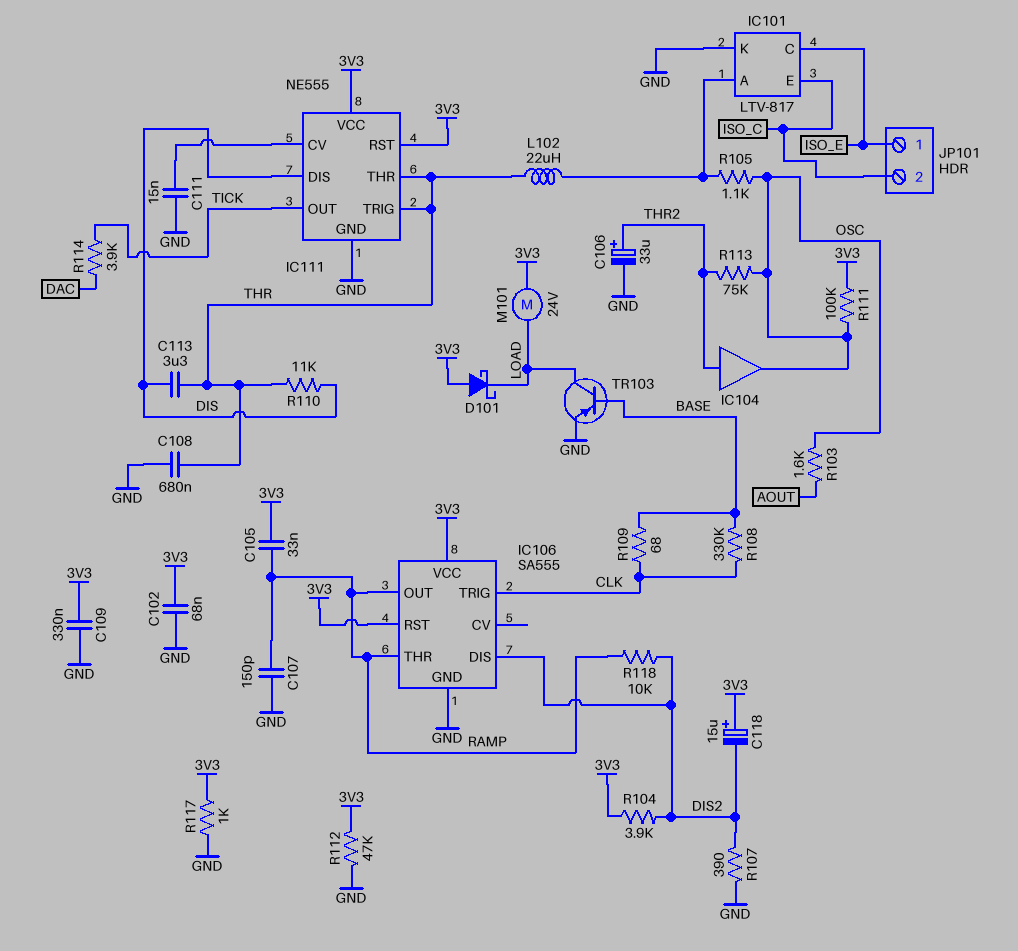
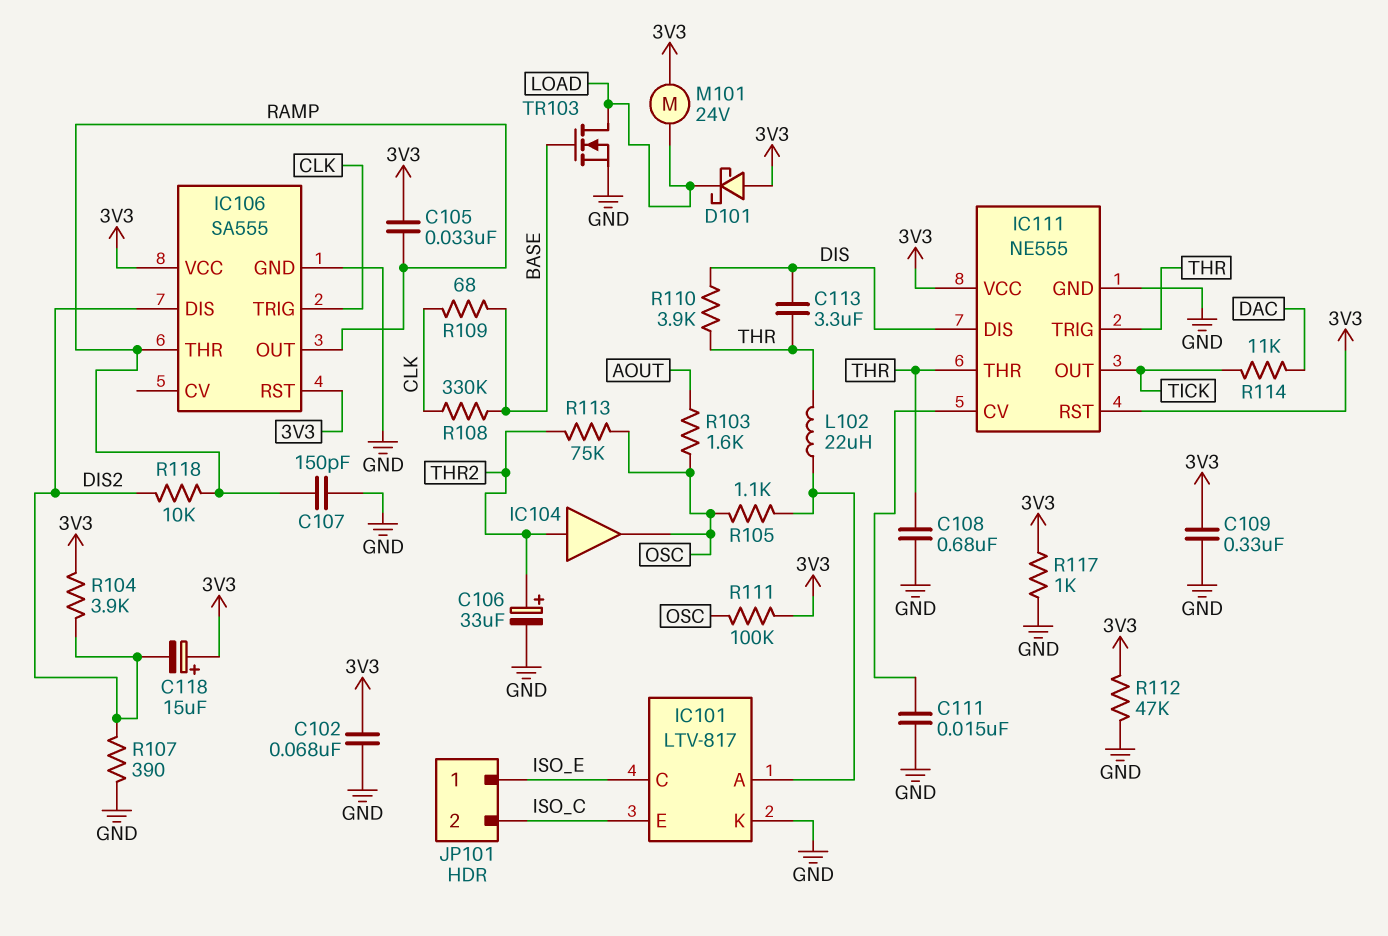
R110: 11k (DIS, THR) -> 3.9k (DIS, THR)
R114: 3.9k (DAC, TICK) -> 11k (DAC, TICK)
TR103: PNP (B BASE, C LOAD, E GND) -> NMOS (G BASE, D LOAD, S GND)

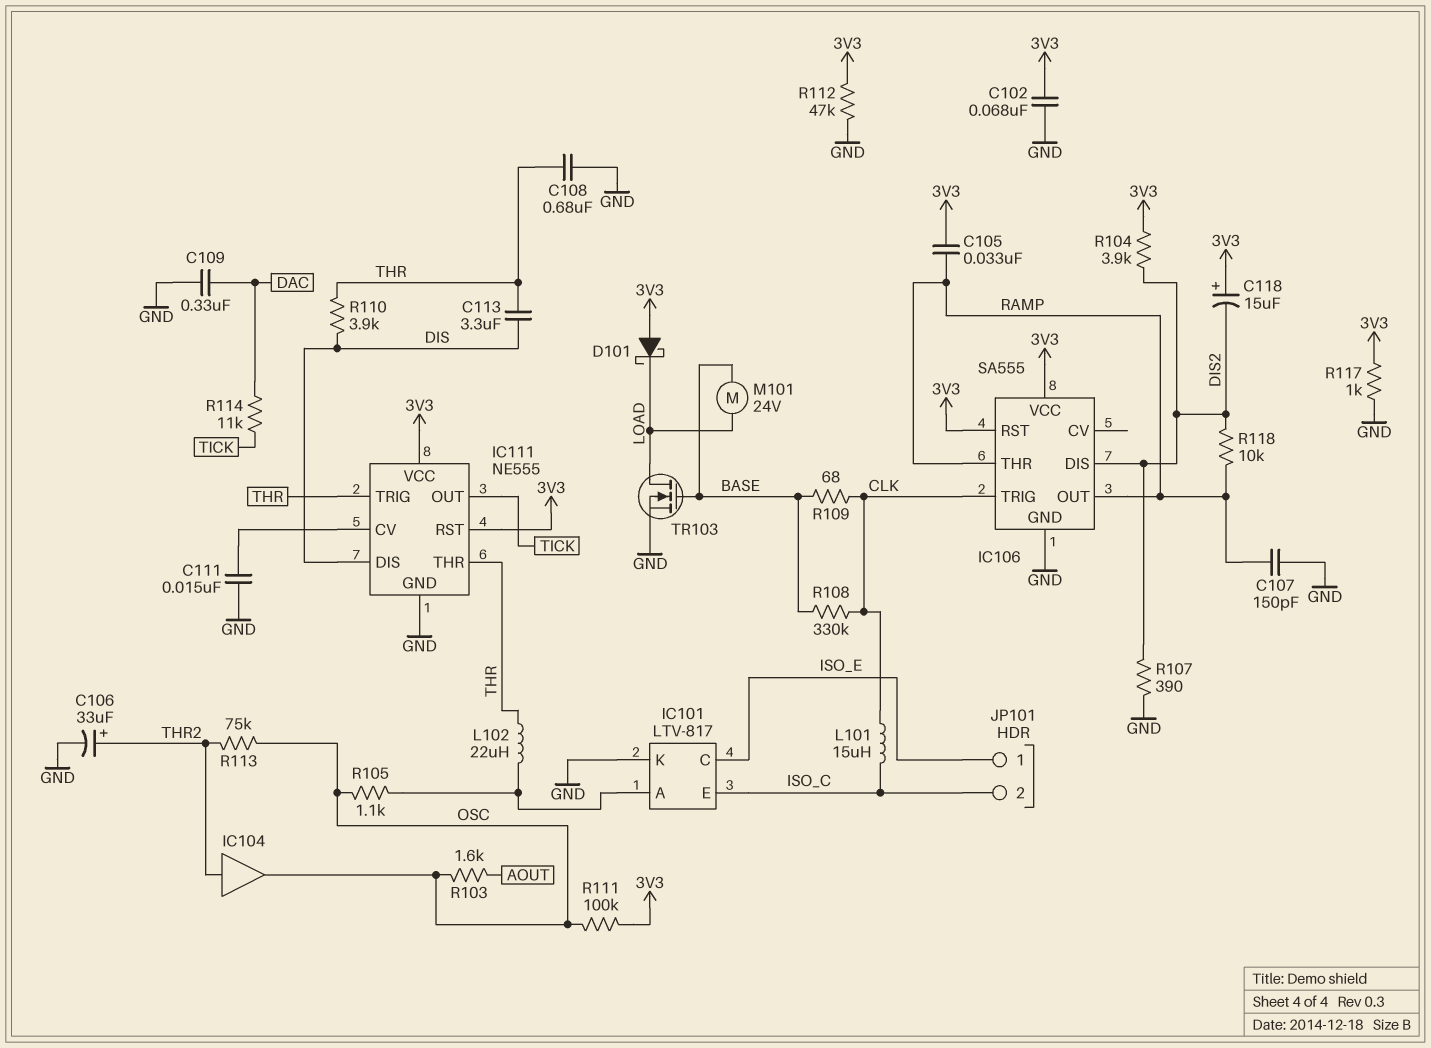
C109: 330nF (3V3, GND) -> 330nF (DAC, GND)
L101: none -> 15uH (CLK, ISO_C)
M101: motor 24V (3V3, LOAD) -> motor 24V (BASE, LOAD)

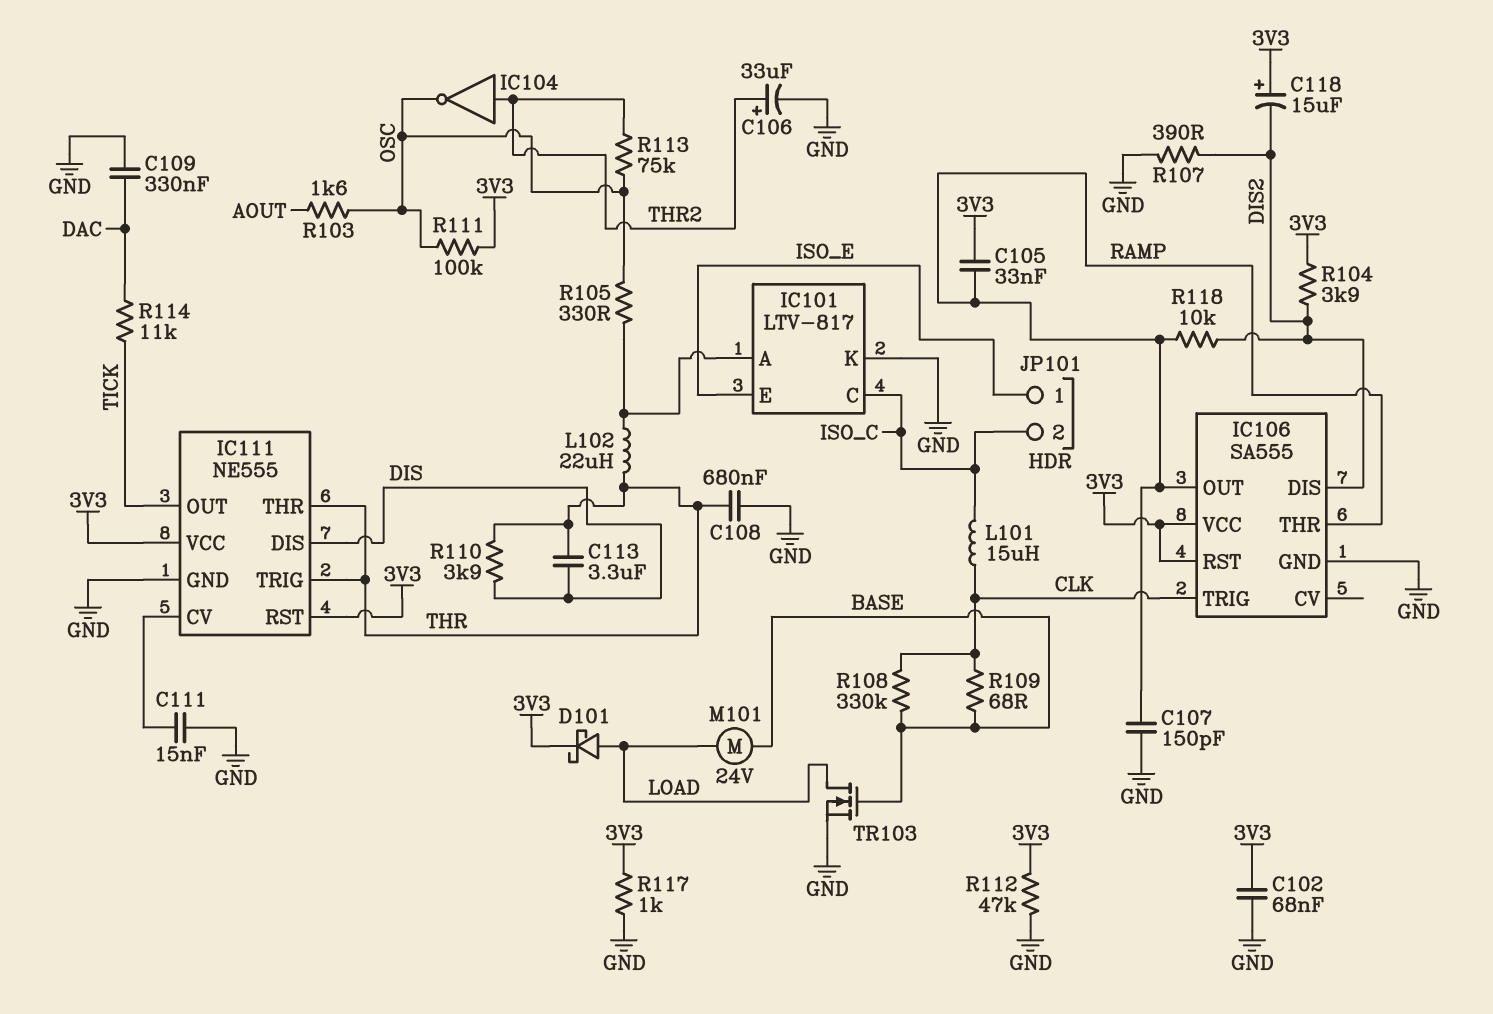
D101: schottky (A 3V3, K LOAD) -> schottky (A LOAD, K 3V3)
IC101 pin C: ISO_E -> ISO_C
IC101 pin E: ISO_C -> ISO_E
IC104: buffer (in THR2, out OSC) -> NOT (in THR2, out OSC)
R105: 1.1k (IC101/A, OSC) -> 330 (IC101/A, OSC)

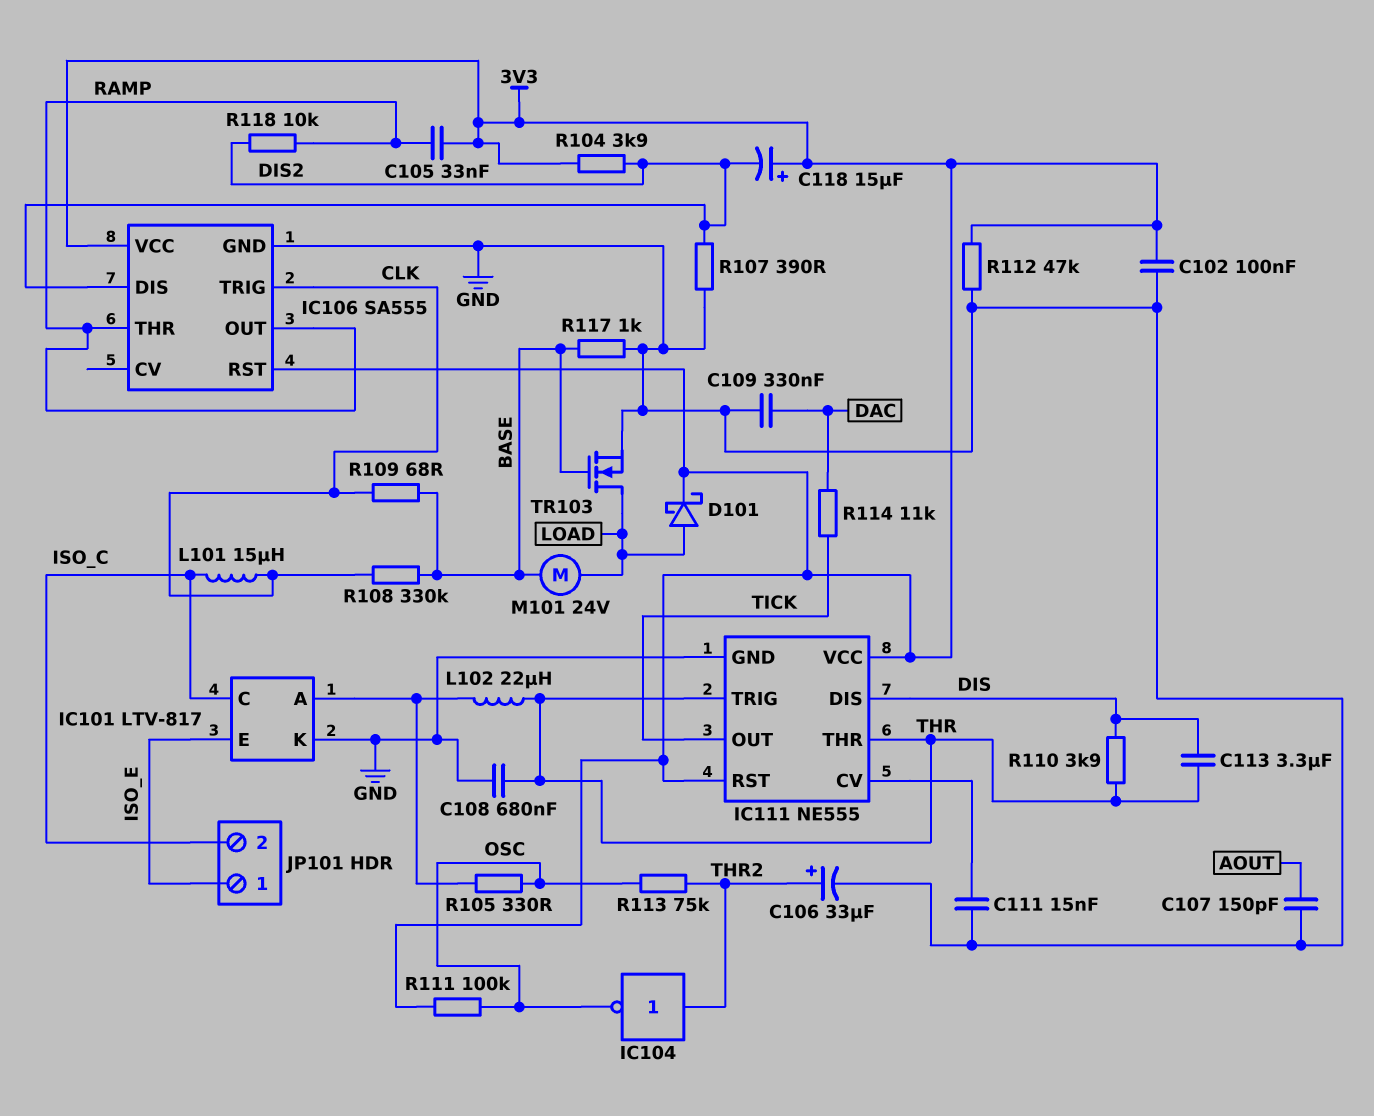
C102: 68nF (3V3, GND) -> 100nF (3V3, GND)
C107: 150pF (GND, RAMP) -> 150pF (AOUT, GND)
R103: 1.6k (AOUT, OSC) -> none
R117: 1k (3V3, GND) -> 1k (BASE, GND)

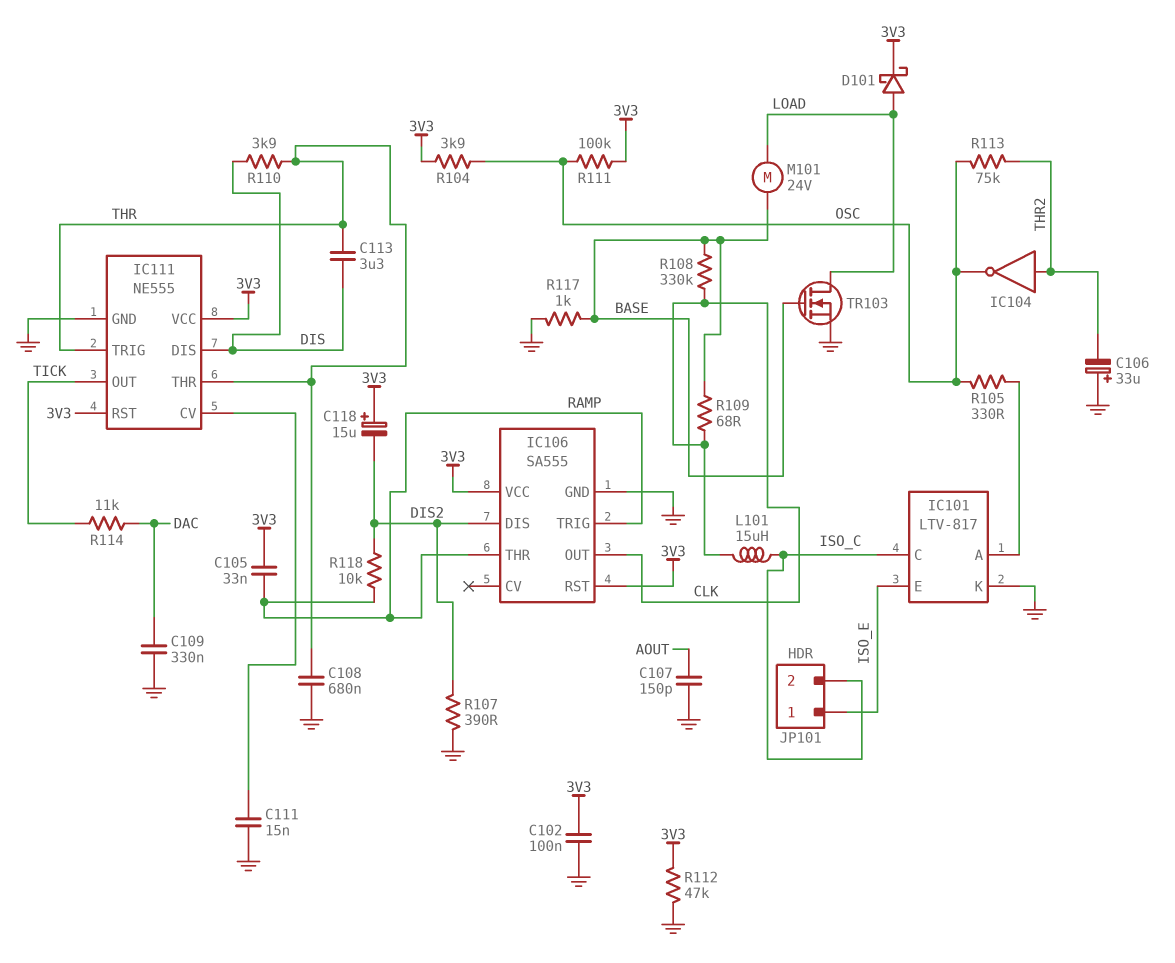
C106: 33uF (plus THR2, minus GND) -> 33uF (plus GND, minus THR2)
IC106 pin OUT: RAMP -> CLK
IC106 pin TRIG: CLK -> RAMP
L102: 22uH (IC101/A, THR) -> none
R104: 3.9k (3V3, DIS2) -> 3.9k (3V3, OSC)

